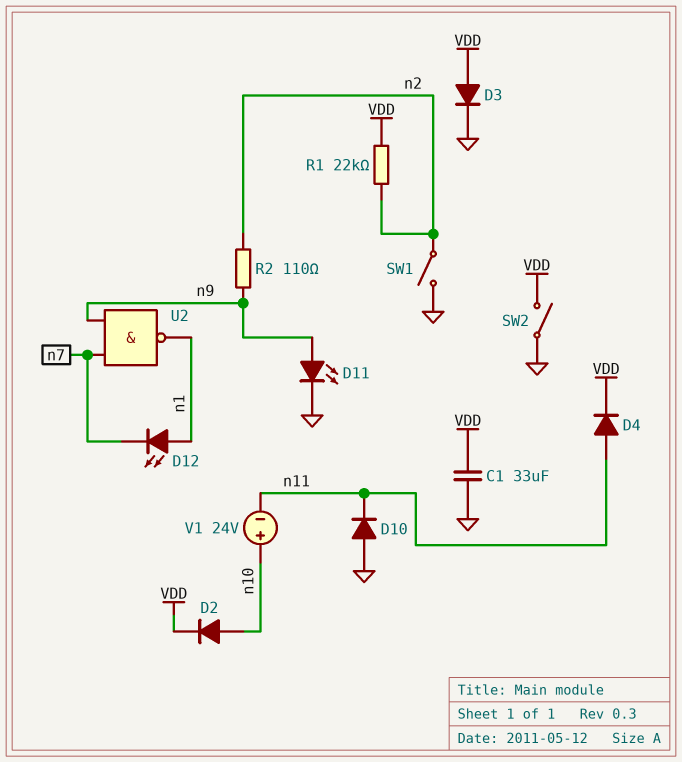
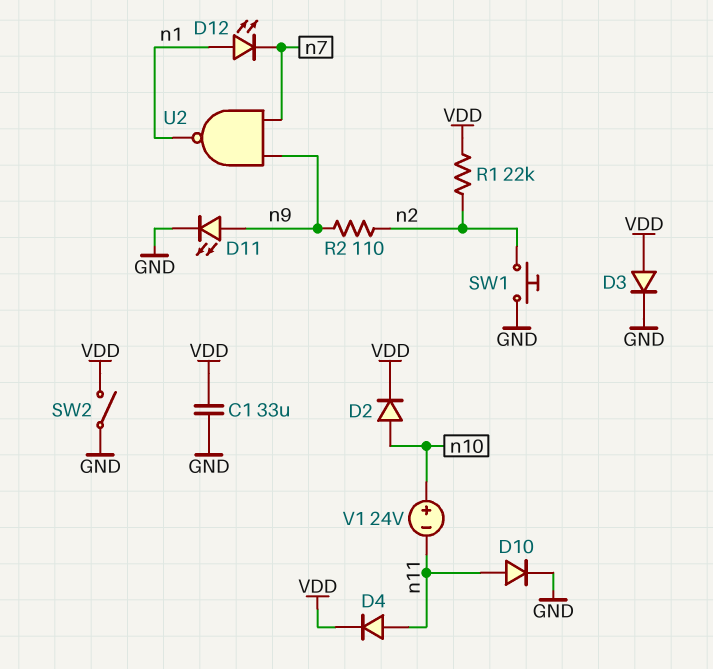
D10: diode (A GND, K n11) -> diode (A n11, K GND)
SW1: switch (GND, n2) -> button (GND, n2)

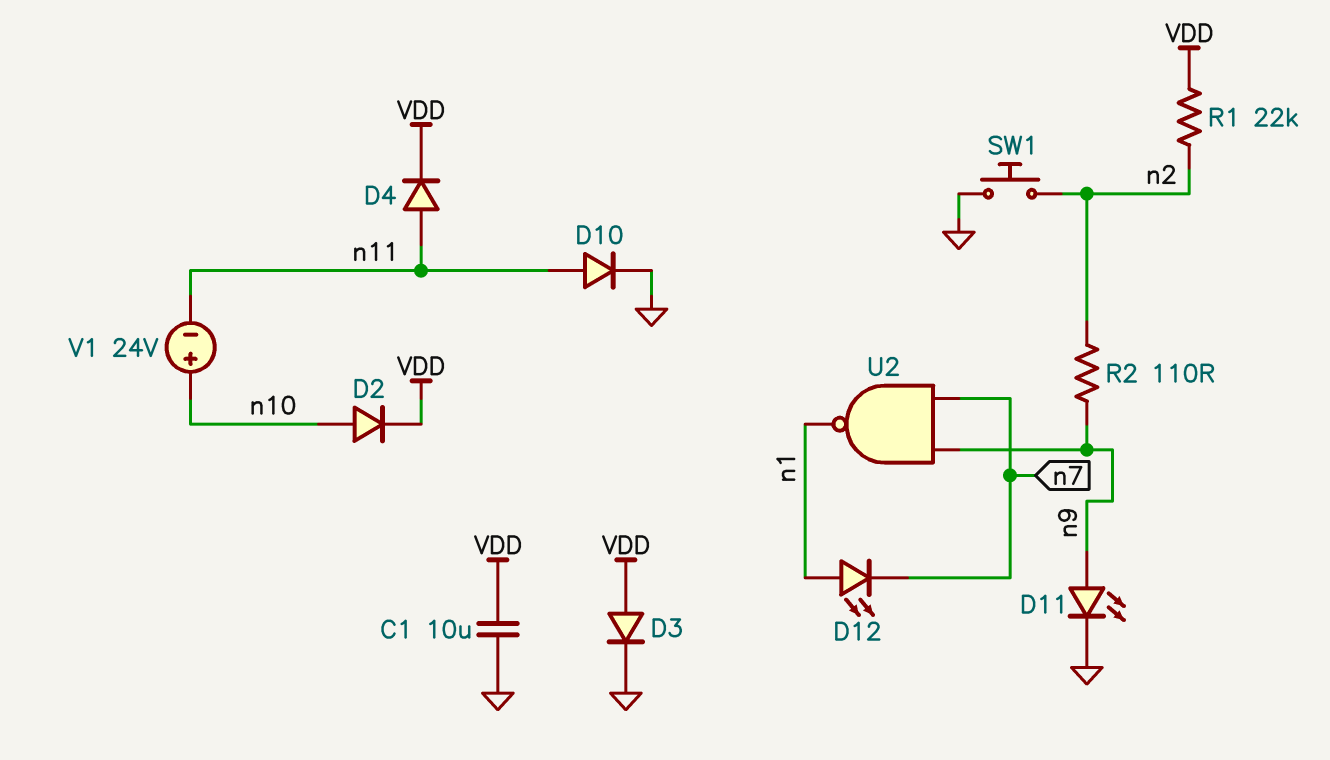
C1: 33uF (GND, VDD) -> 10uF (GND, VDD)
SW2: switch (GND, VDD) -> none

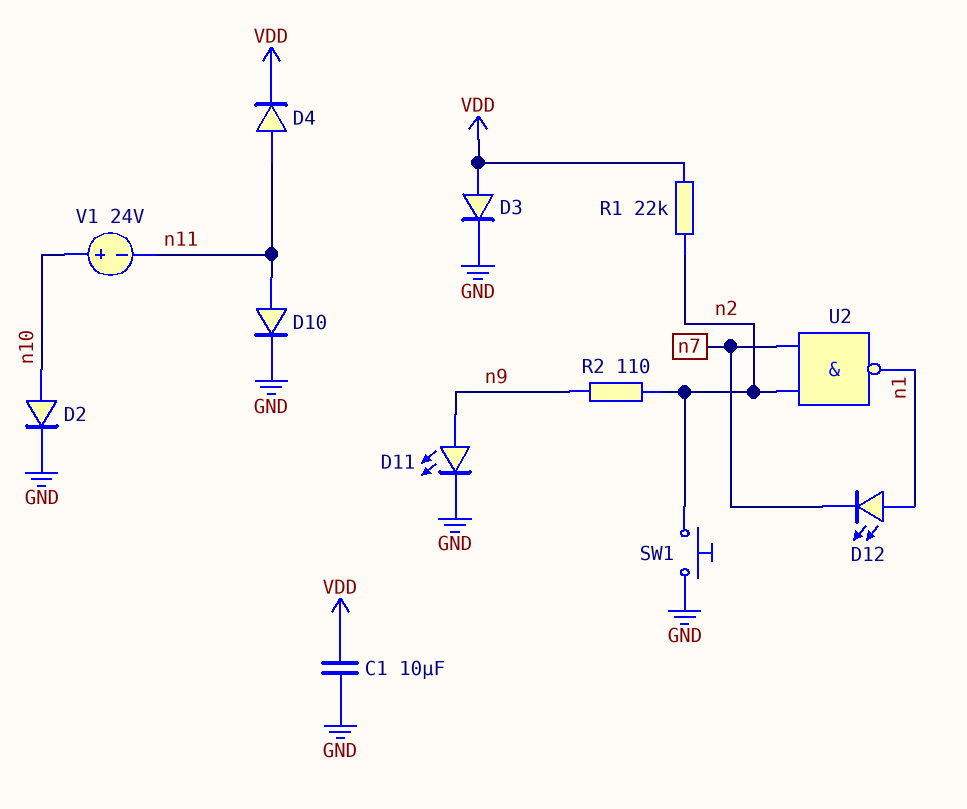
D2: diode (A n10, K VDD) -> diode (A n10, K GND)
U2: NAND (in n7, in n9, out n1) -> NAND (in n2, in n7, out n1)

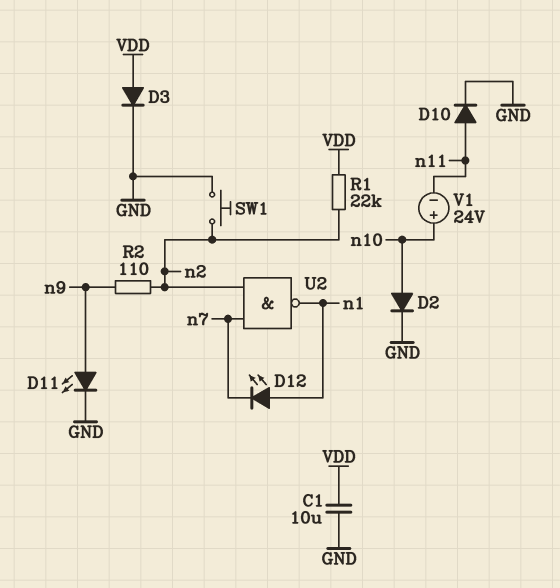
D4: diode (A n11, K VDD) -> none

